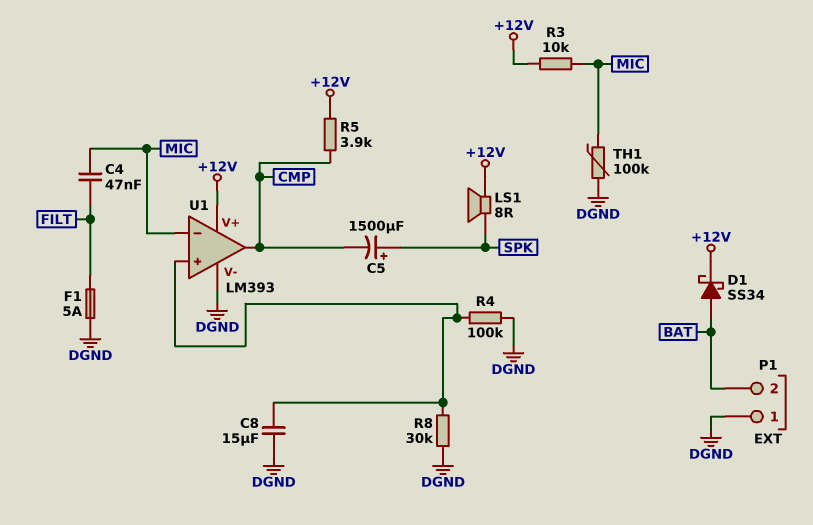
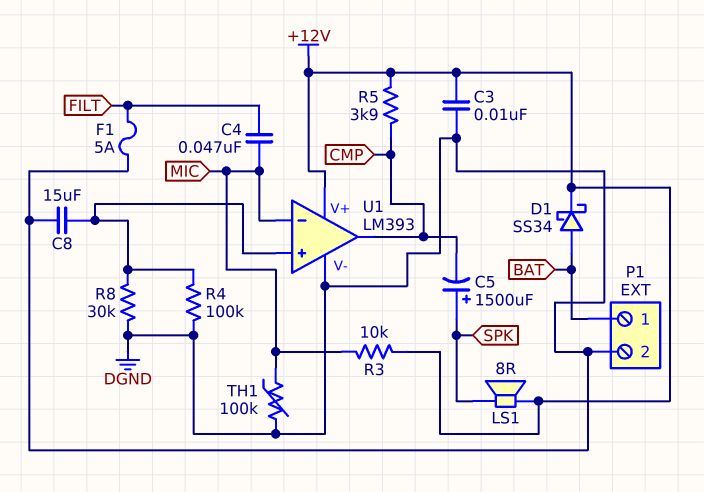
C3: none -> 10nF (+12V, DGND)
P1 pin 1: DGND -> BAT
P1 pin 2: BAT -> DGND

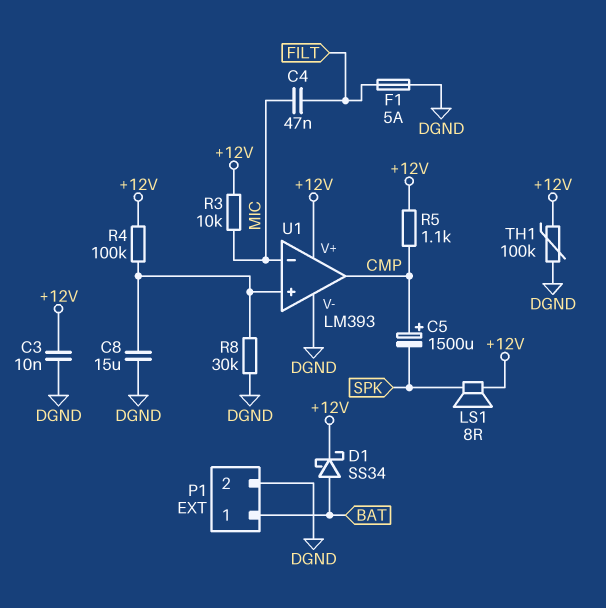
C5: 1500uF (plus SPK, minus CMP) -> 1500uF (plus CMP, minus SPK)
R4: 100k (DGND, U1/in+) -> 100k (+12V, U1/in+)
R5: 3.9k (+12V, CMP) -> 1.1k (+12V, CMP)
TH1: 100k (DGND, MIC) -> 100k (+12V, DGND)

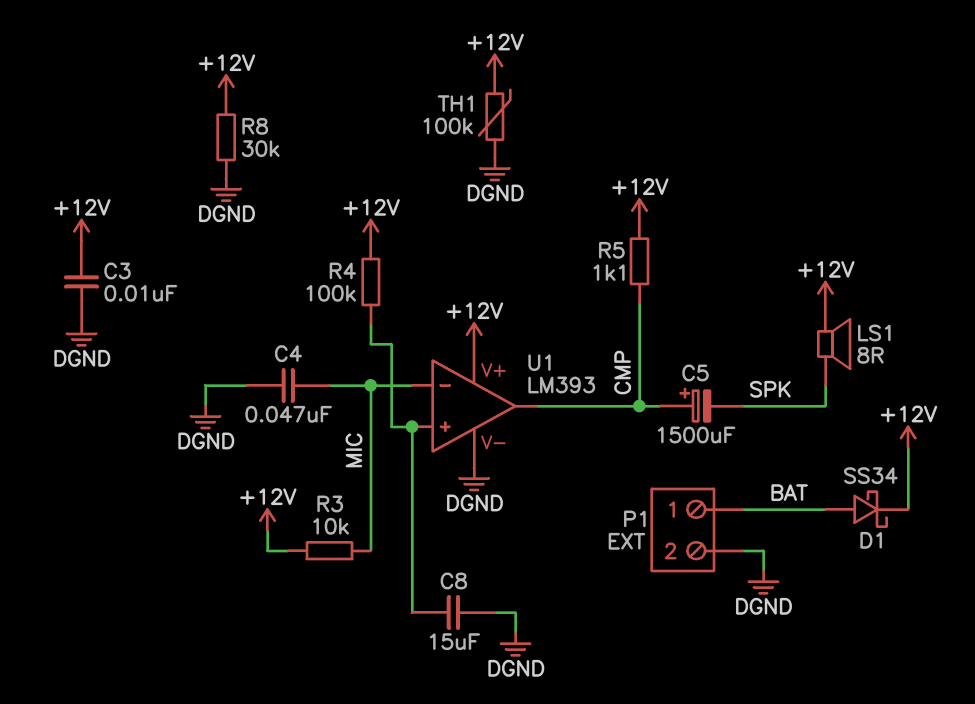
C4: 47nF (FILT, MIC) -> 47nF (DGND, MIC)
F1: 5A (DGND, FILT) -> none
R8: 30k (DGND, U1/in+) -> 30k (+12V, DGND)

